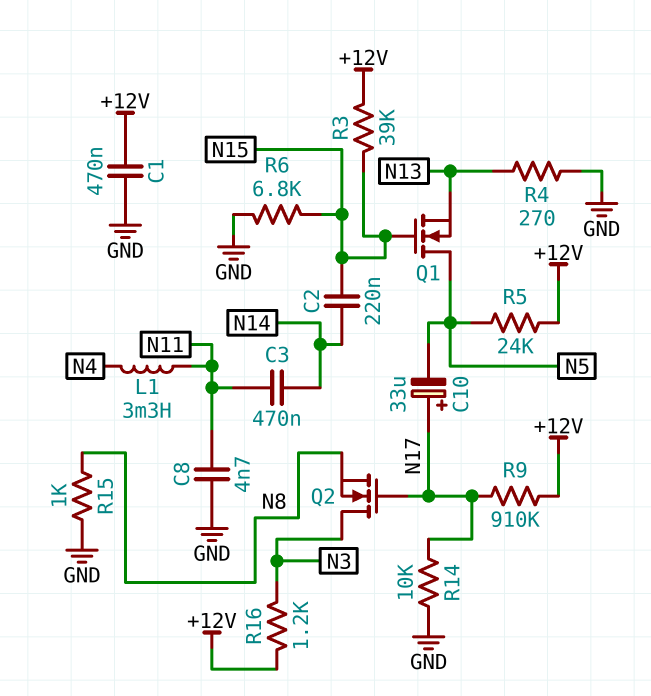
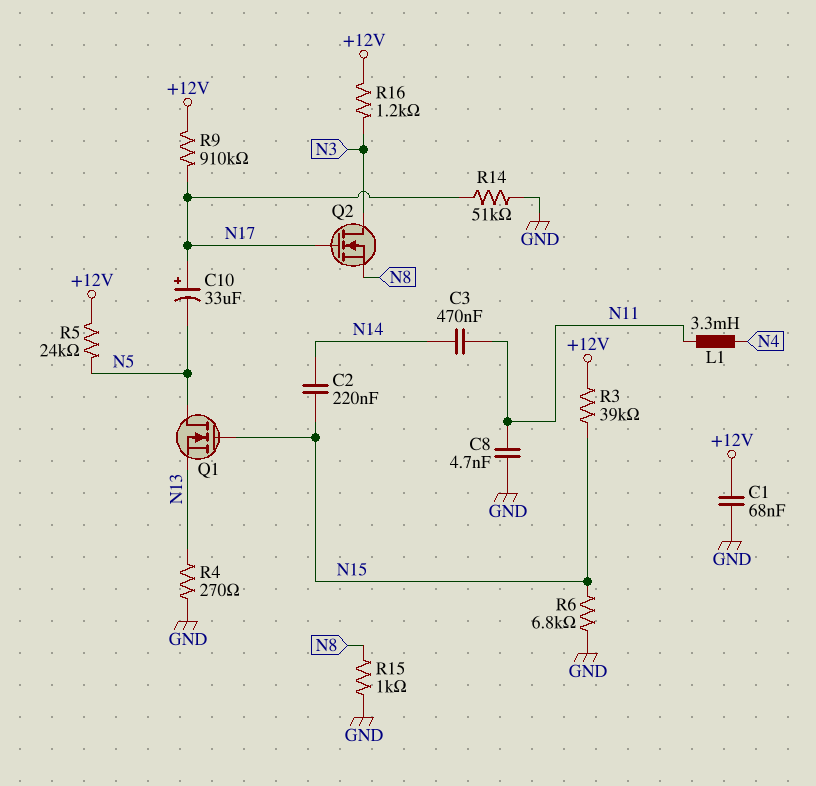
C1: 470nF (+12V, GND) -> 68nF (+12V, GND)
R14: 10k (GND, N17) -> 51k (GND, N17)

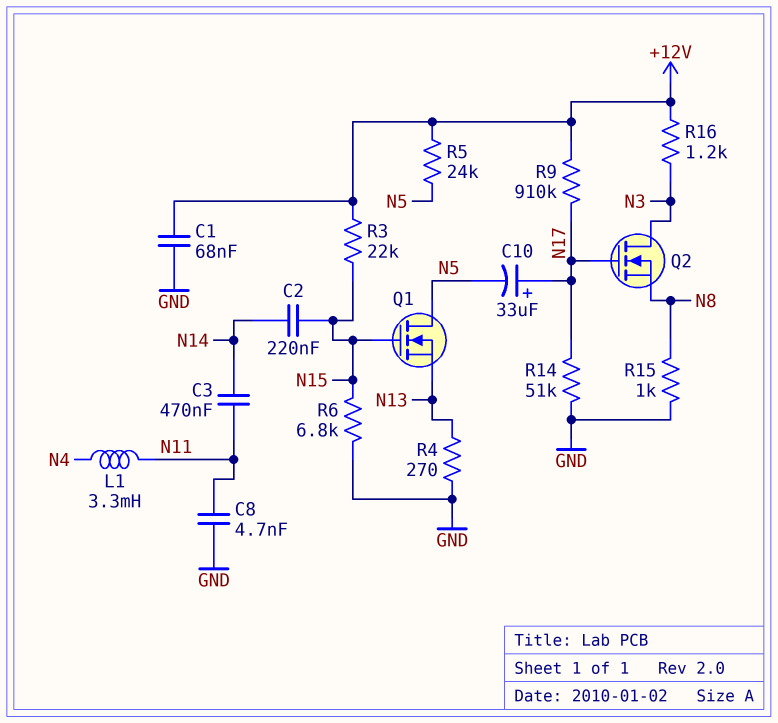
R3: 39k (+12V, N15) -> 22k (+12V, N15)

